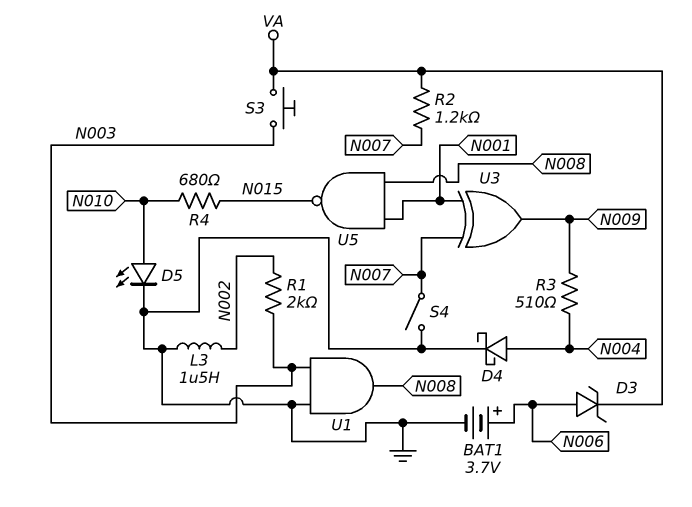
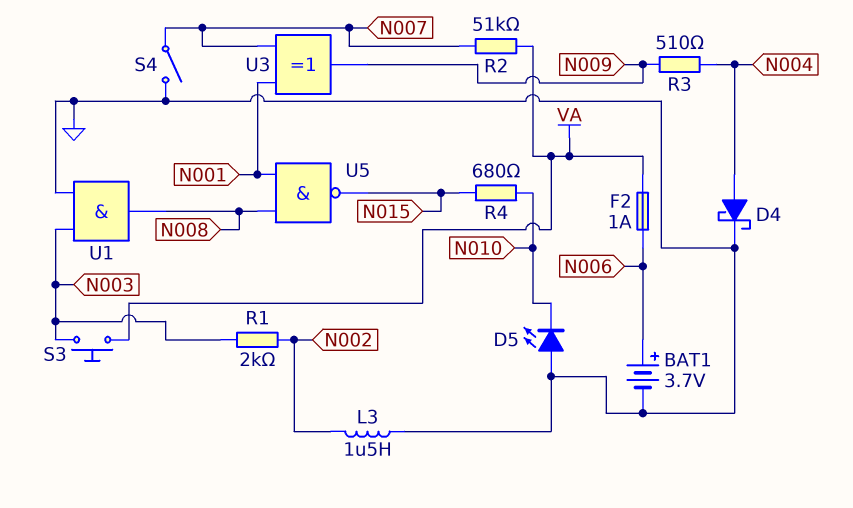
D3: zener (A N006, K VA) -> none
D5: LED (A N010, K GND) -> LED (A GND, K N010)
F2: none -> 1A (N006, VA)
R2: 1.2k (N007, VA) -> 51k (N007, VA)

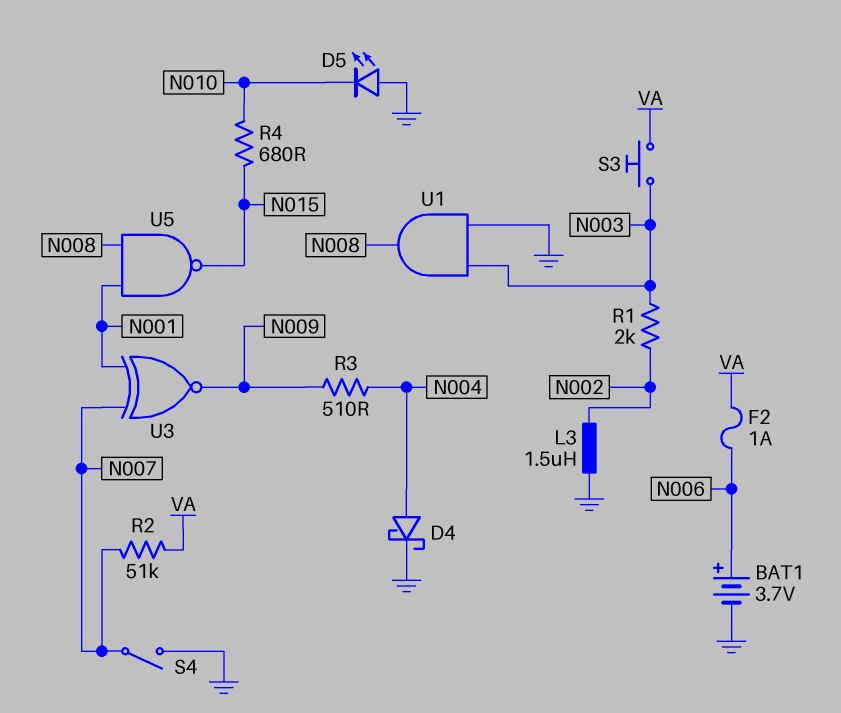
U3: XOR (in N001, in N007, out N009) -> XNOR (in N001, in N007, out N009)

